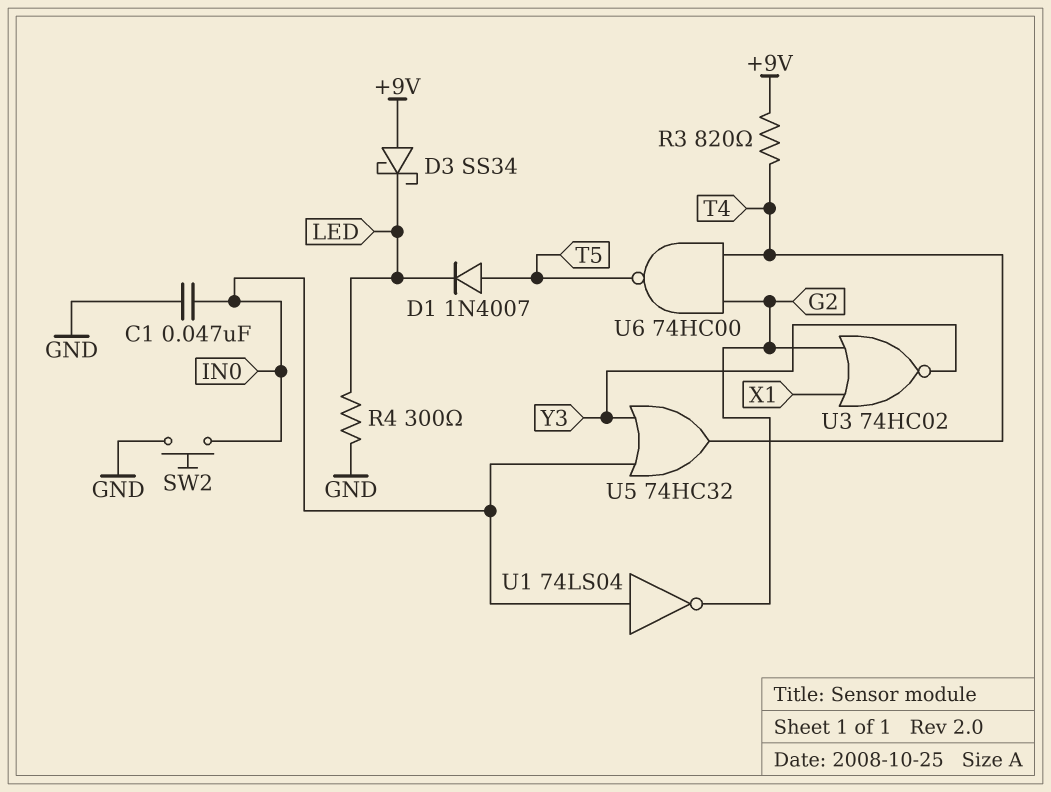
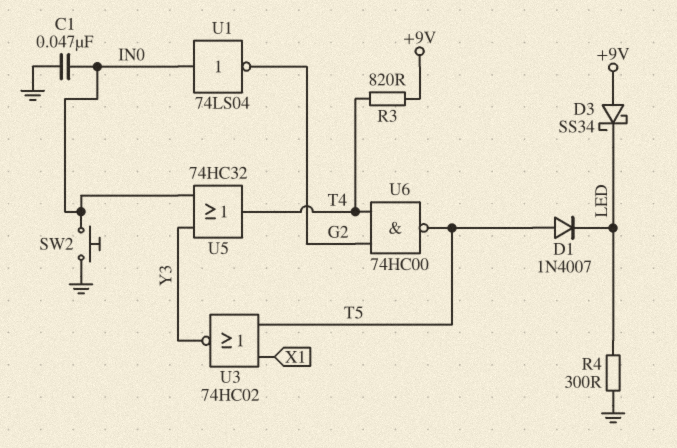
U3: NOR 74HC02 (in G2, in X1, out Y3) -> NOR 74HC02 (in T5, in X1, out Y3)

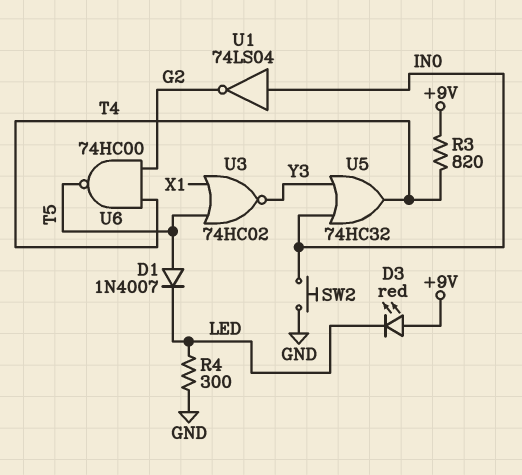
C1: 47nF (GND, IN0) -> none
D3: schottky SS34 (A +9V, K LED) -> LED red (A +9V, K LED)

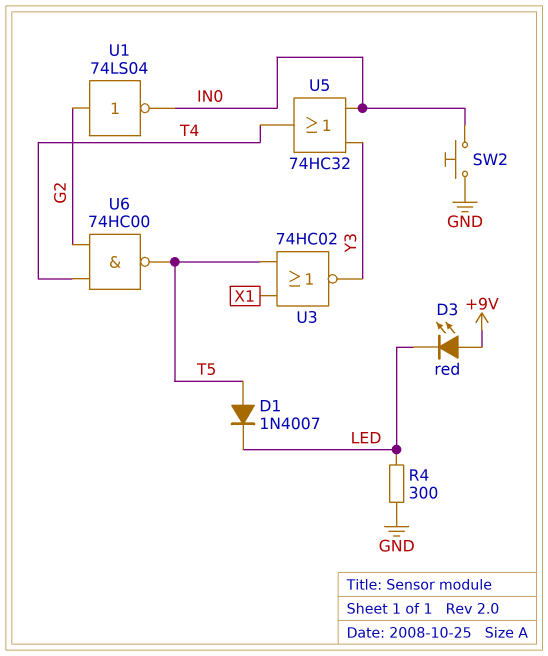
R3: 820 (+9V, T4) -> none
U1: NOT 74LS04 (in IN0, out G2) -> NOT 74LS04 (in G2, out IN0)

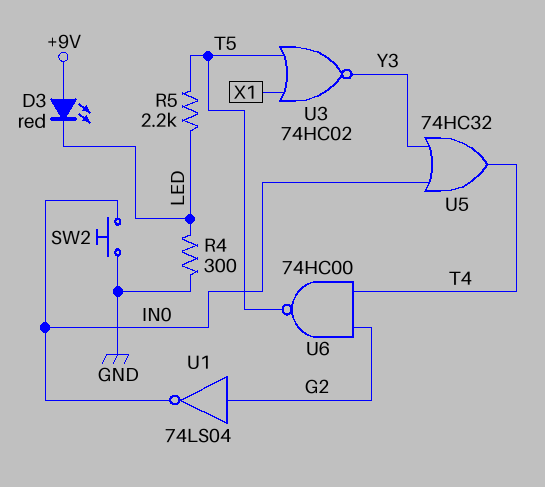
D1: diode 1N4007 (A T5, K LED) -> none
R5: none -> 2.2k (LED, T5)

